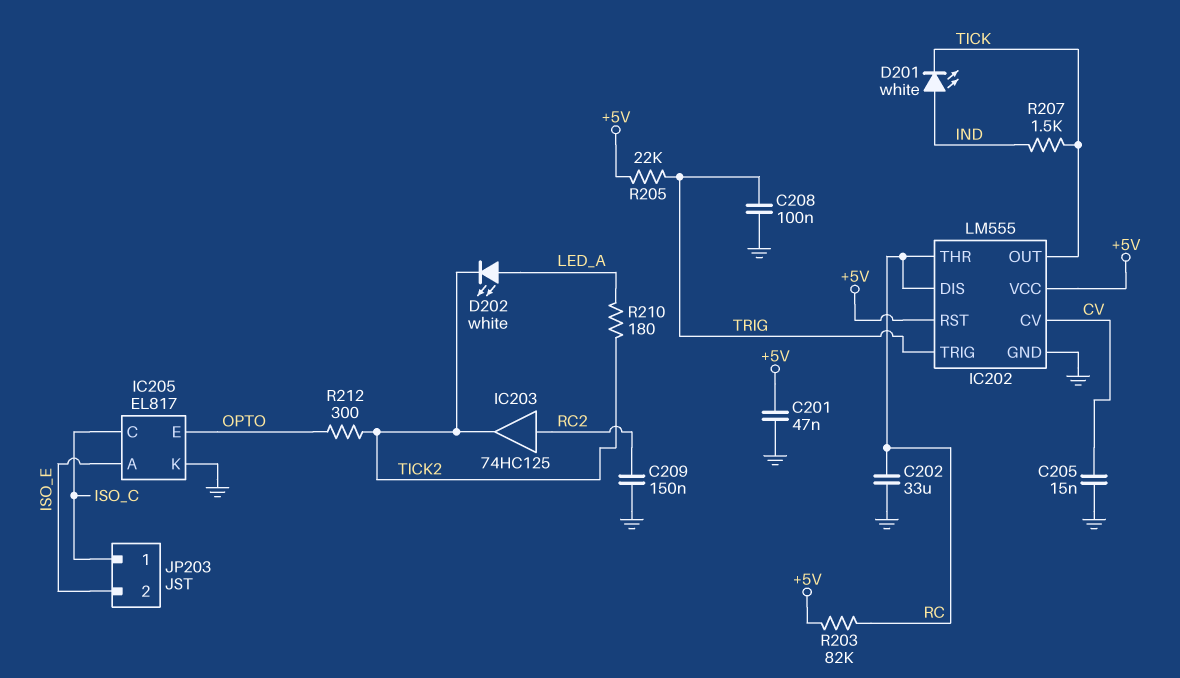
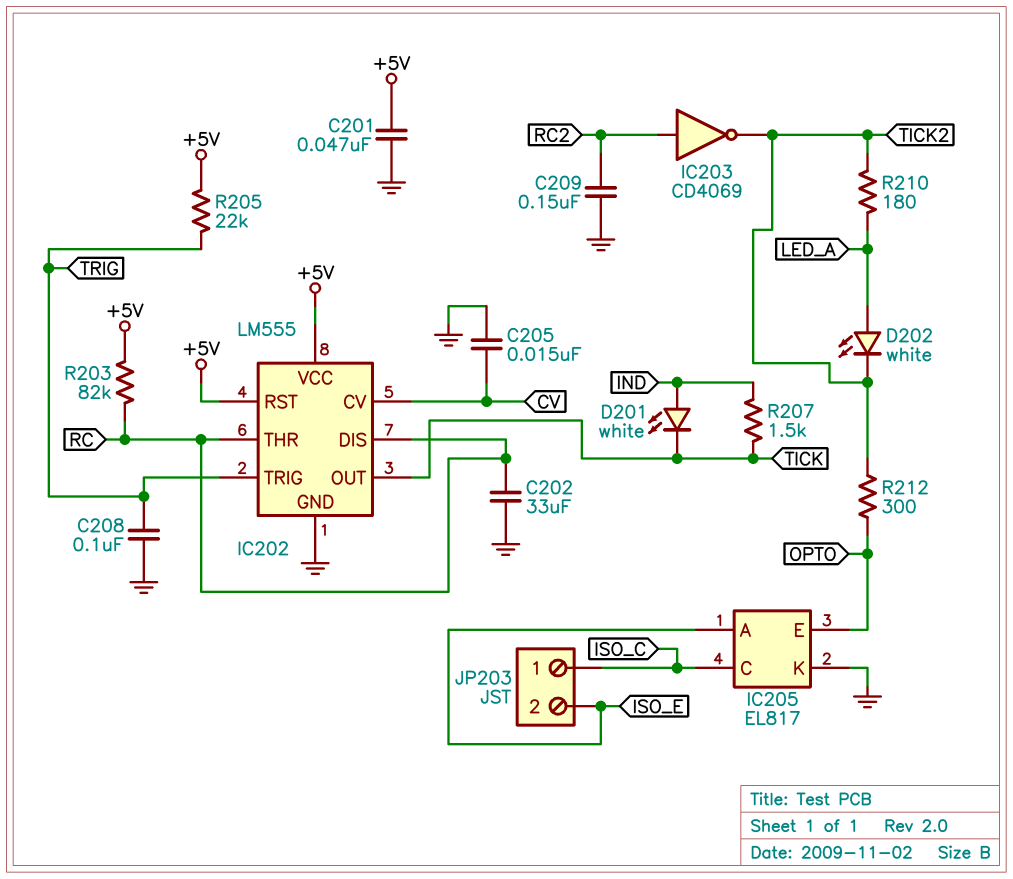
IC203: buffer 74HC125 (in RC2, out TICK2) -> NOT CD4069 (in RC2, out TICK2)

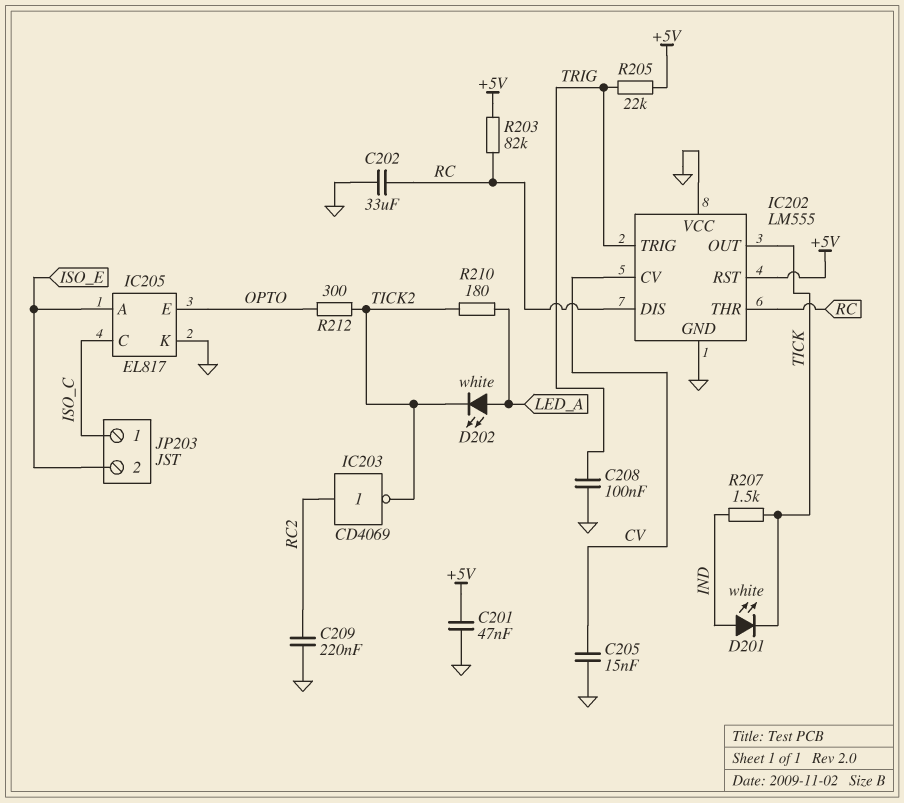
C209: 150nF (GND, RC2) -> 220nF (GND, RC2)
IC202 pin VCC: +5V -> GND

